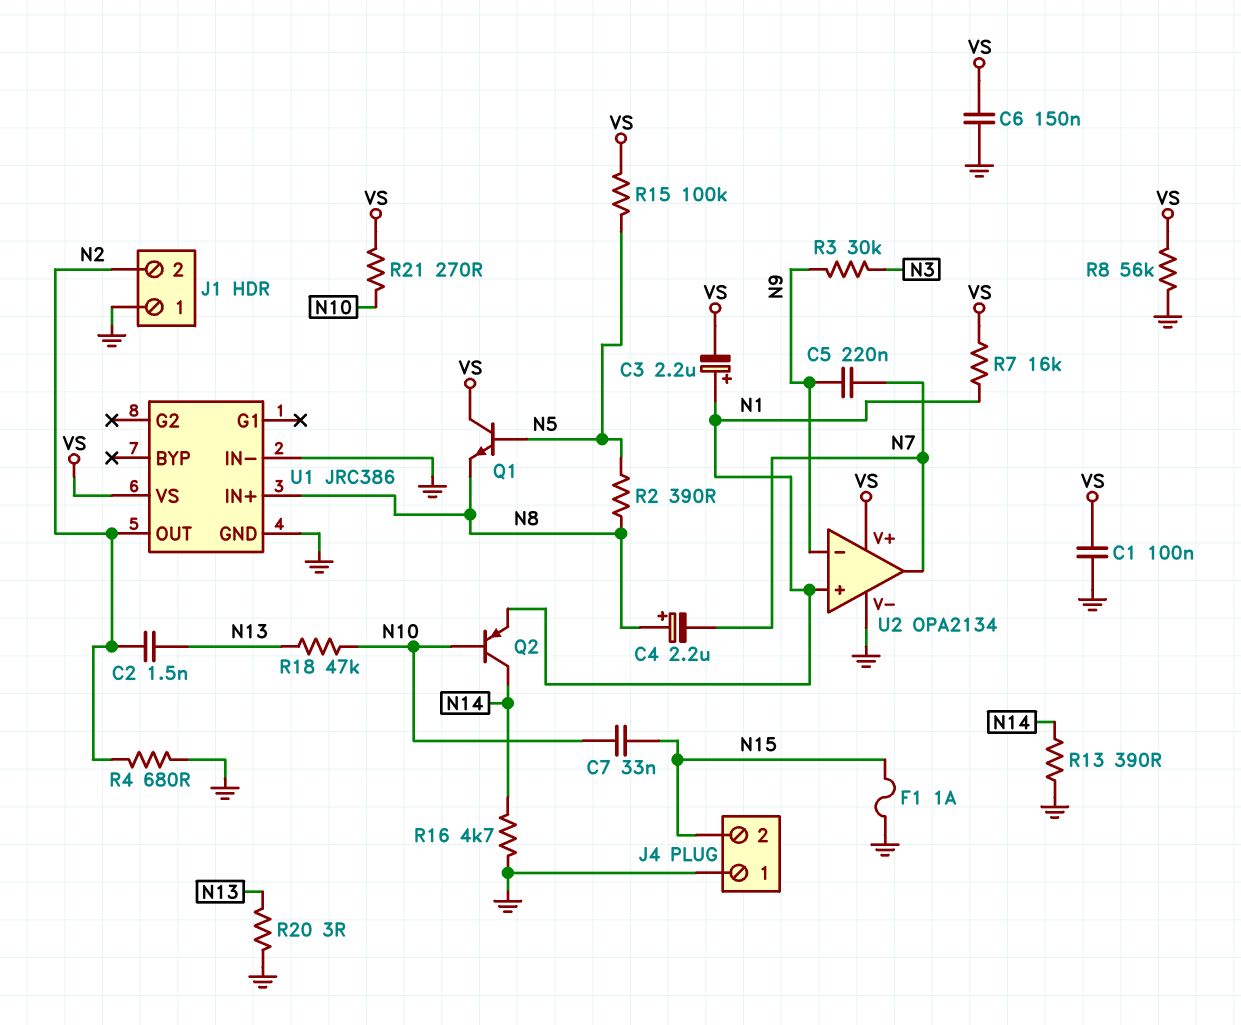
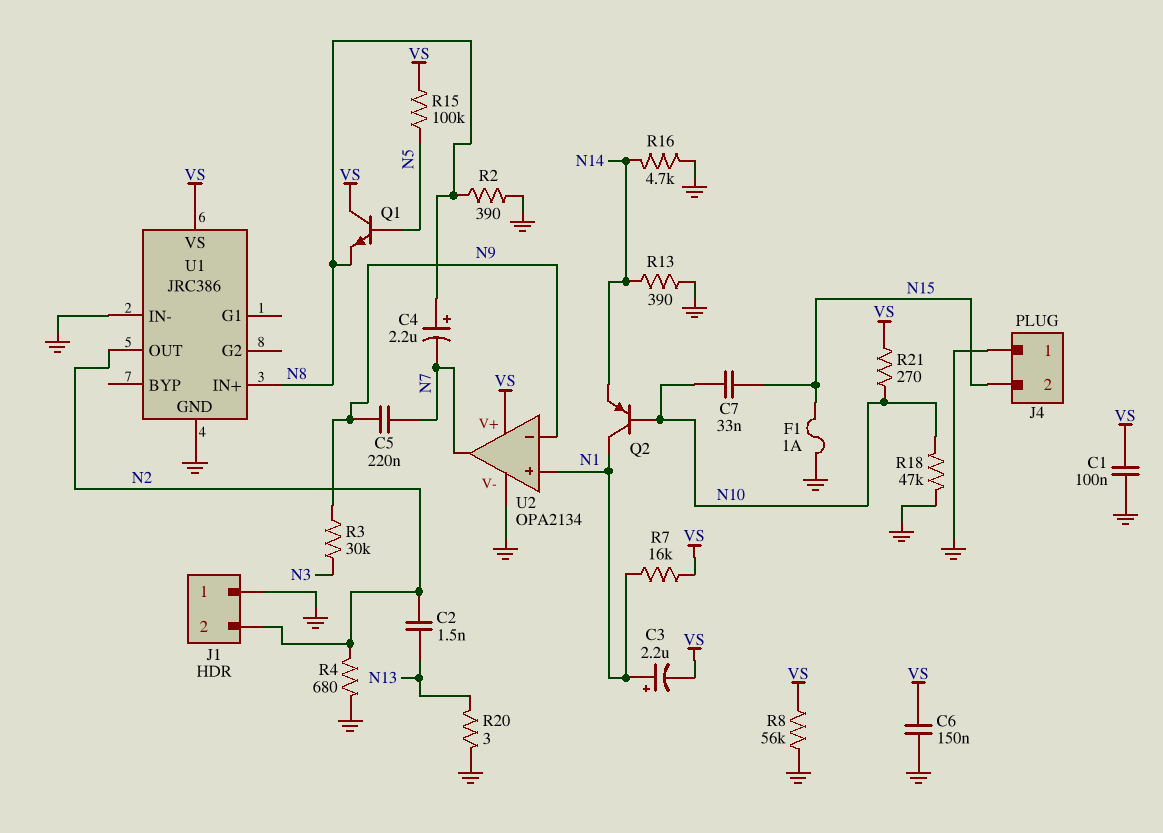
Q2: PNP (B N10, C N14, E N1) -> PNP (B N10, C N1, E N14)
R2: 390 (N5, N8) -> 390 (GND, N8)
R18: 47k (N10, N13) -> 47k (GND, N10)

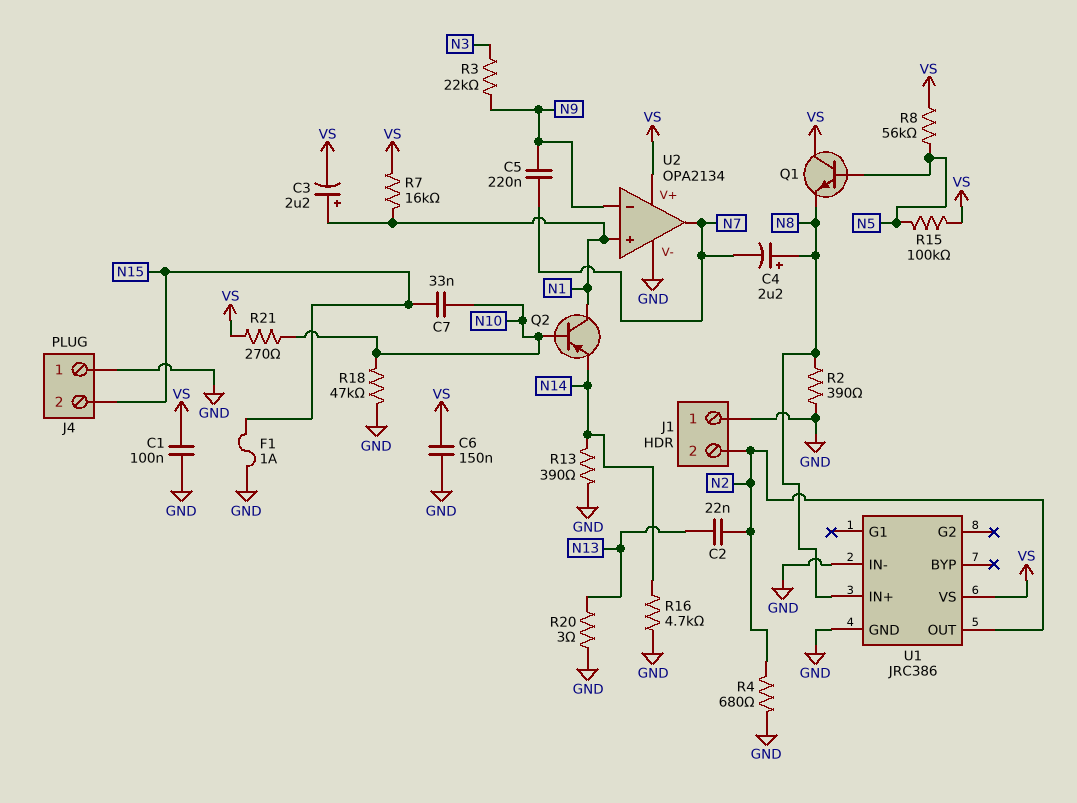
C2: 1.5nF (N2, N13) -> 22nF (N2, N13)
R3: 30k (N3, N9) -> 22k (N3, N9)
R8: 56k (GND, VS) -> 56k (N5, VS)

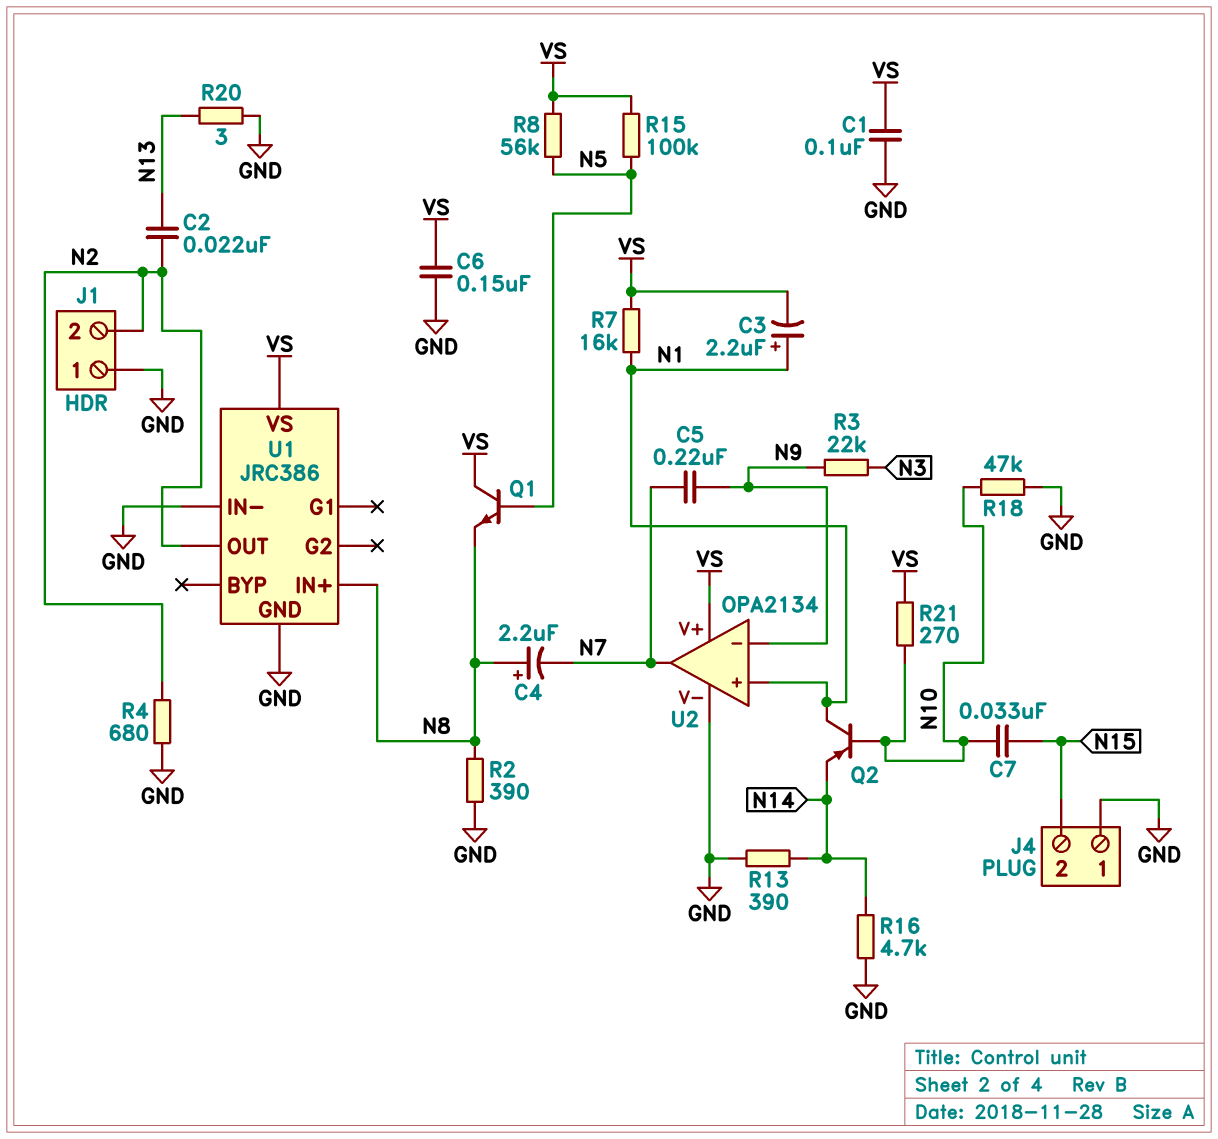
F1: 1A (GND, N15) -> none

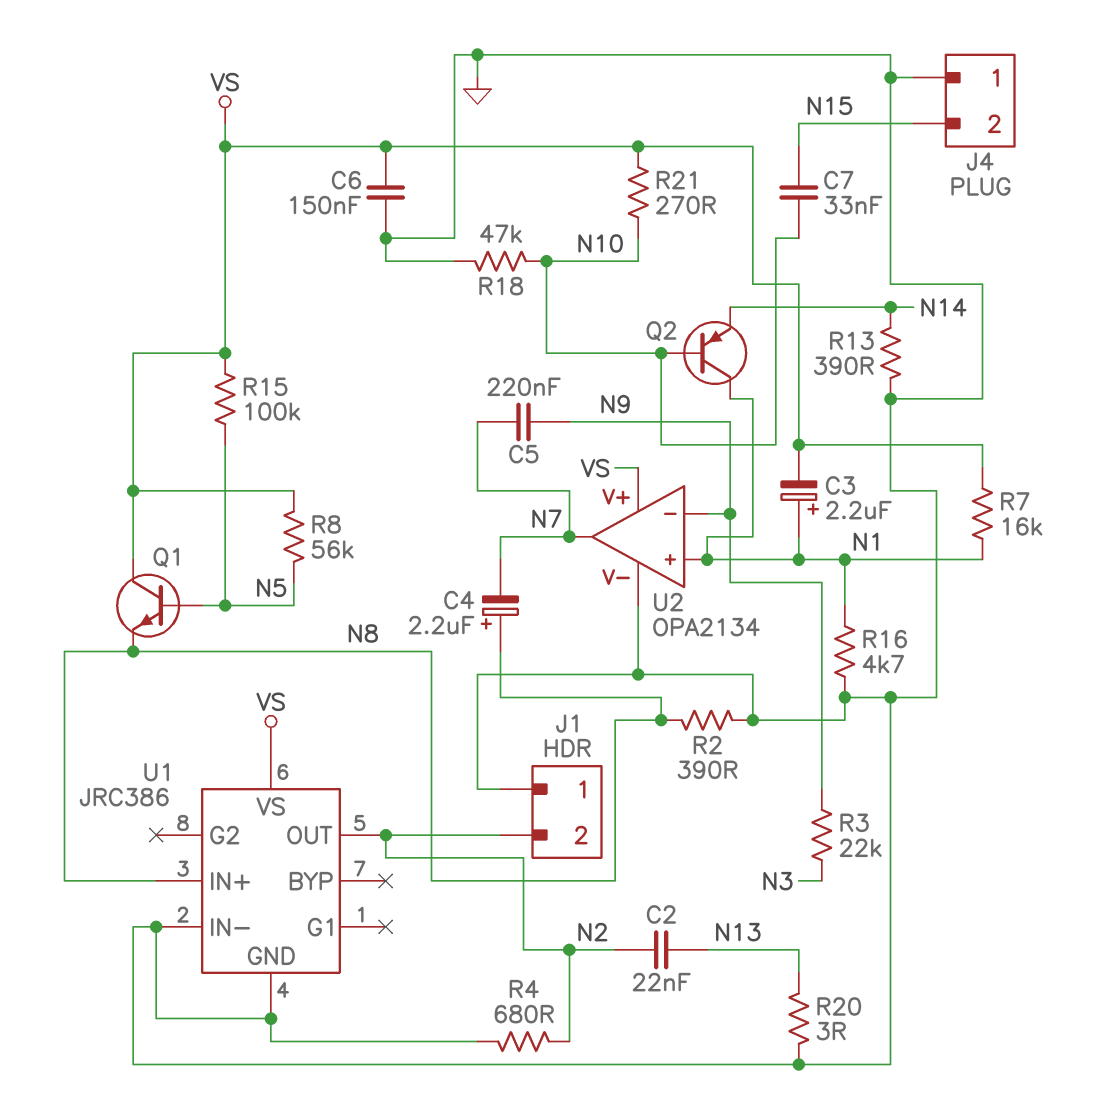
C1: 100nF (GND, VS) -> none
R16: 4.7k (GND, N14) -> 4.7k (GND, N1)

